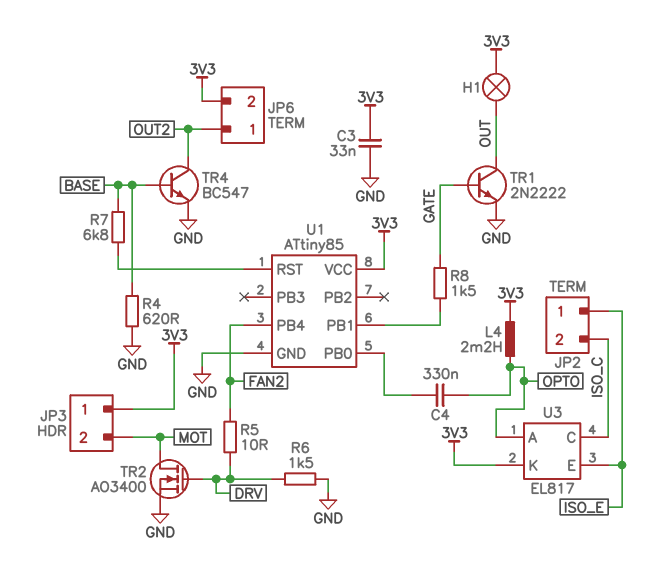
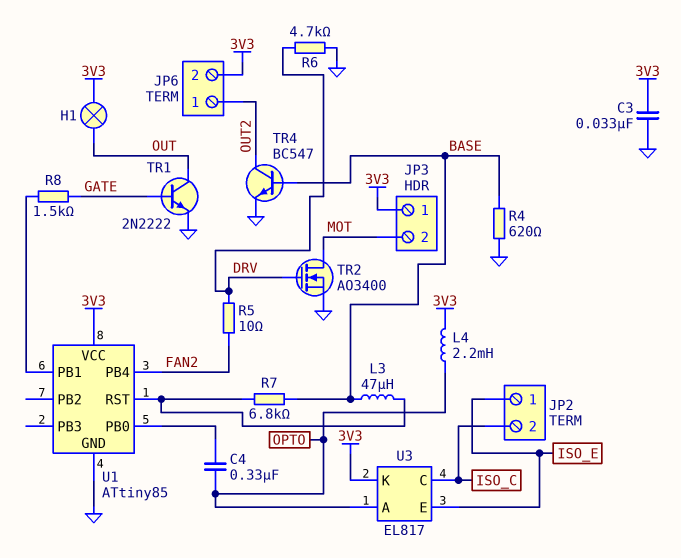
L3: none -> 47uH (BASE, U1/RST)
R6: 1.5k (DRV, GND) -> 4.7k (DRV, GND)

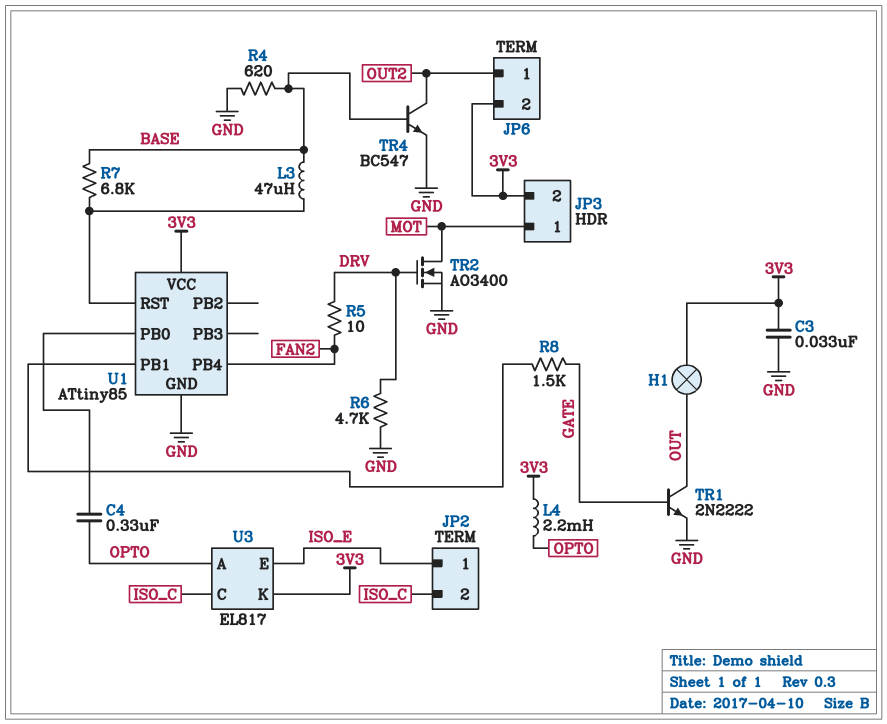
JP3 pin 1: 3V3 -> MOT
JP3 pin 2: MOT -> 3V3

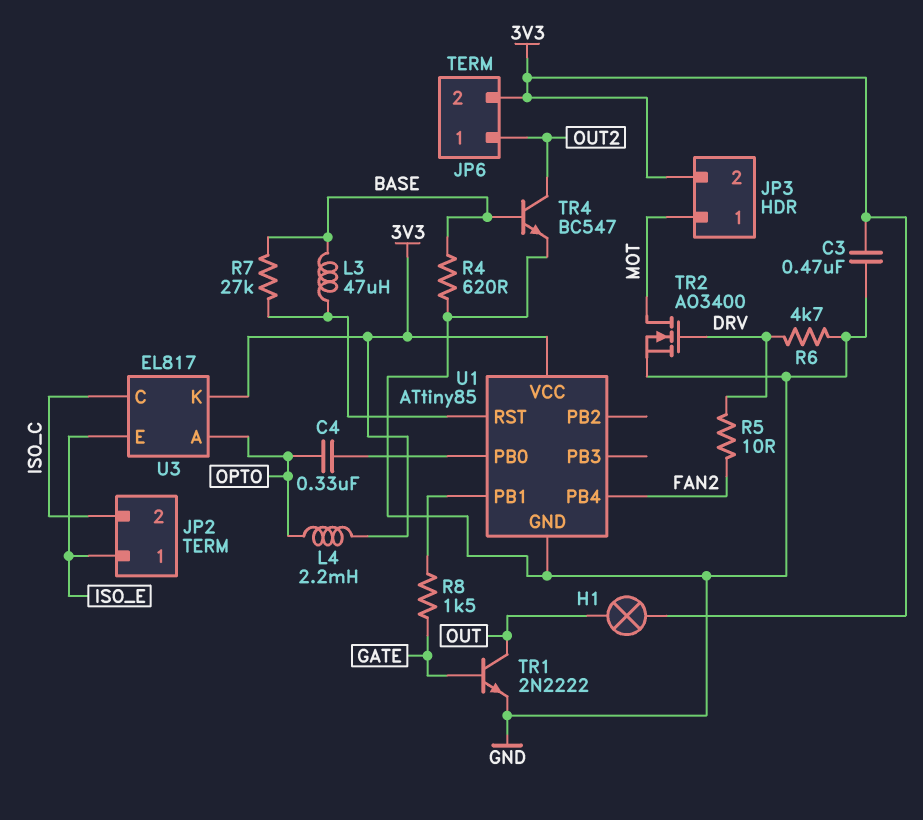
C3: 33nF (3V3, GND) -> 470nF (3V3, GND)
R7: 6.8k (BASE, U1/RST) -> 27k (BASE, U1/RST)

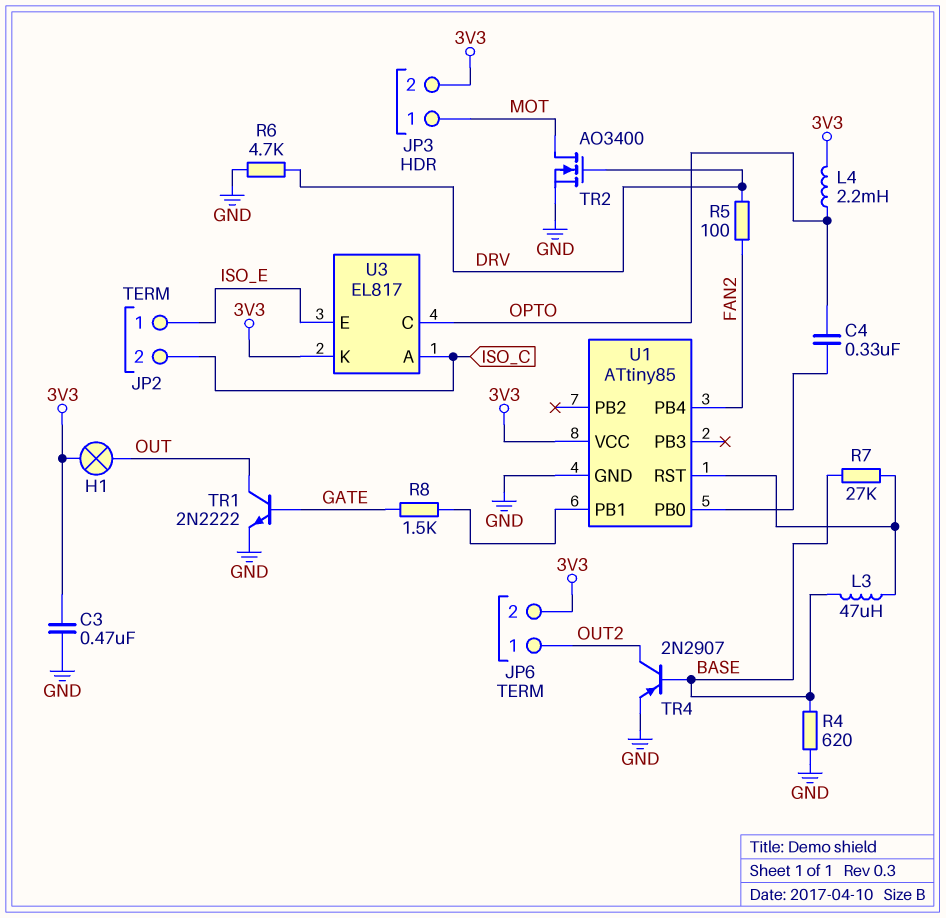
R5: 10 (DRV, FAN2) -> 100 (DRV, FAN2)
TR4: NPN BC547 (B BASE, C OUT2, E GND) -> PNP 2N2907 (B BASE, C OUT2, E GND)
U3 pin A: OPTO -> ISO_C
U3 pin C: ISO_C -> OPTO

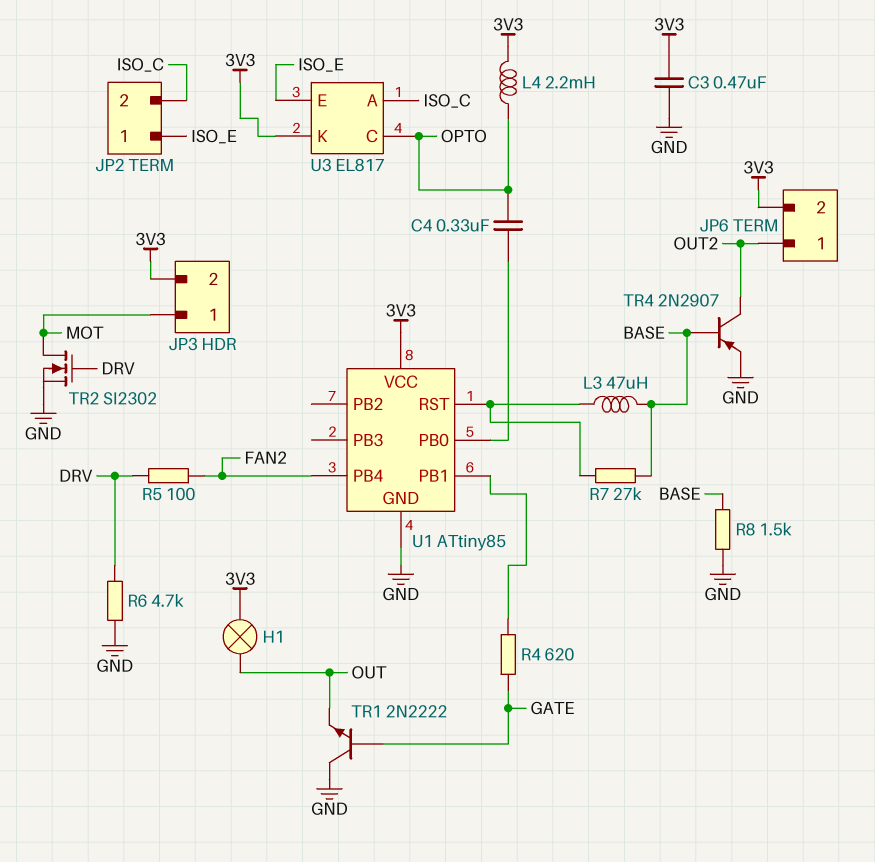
R4: 620 (BASE, GND) -> 620 (GATE, U1/PB1)
R8: 1.5k (GATE, U1/PB1) -> 1.5k (BASE, GND)
TR1: NPN 2N2222 (B GATE, C OUT, E GND) -> NPN 2N2222 (B GATE, C GND, E OUT)
TR2: NMOS AO3400 (G DRV, D MOT, S GND) -> NMOS SI2302 (G DRV, D MOT, S GND)

